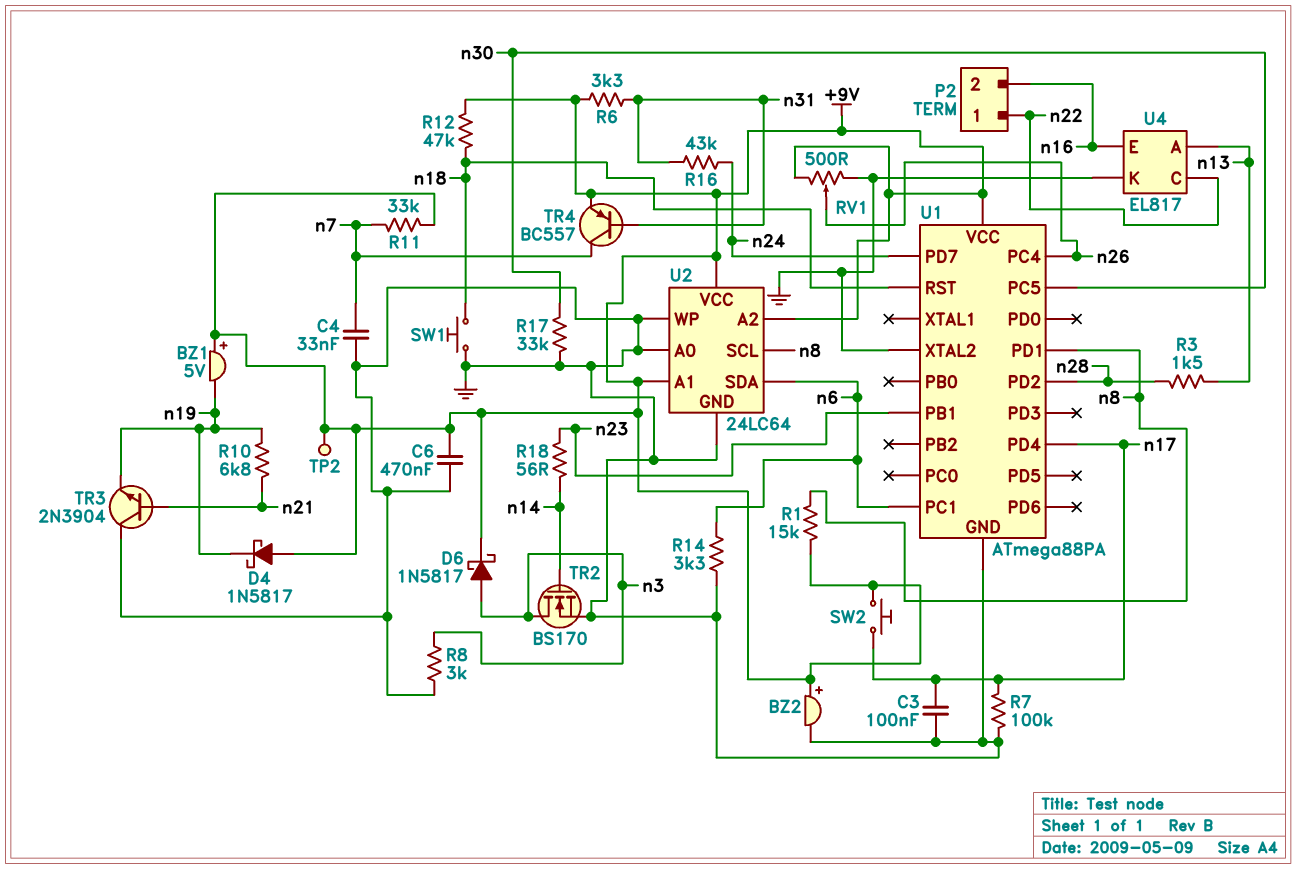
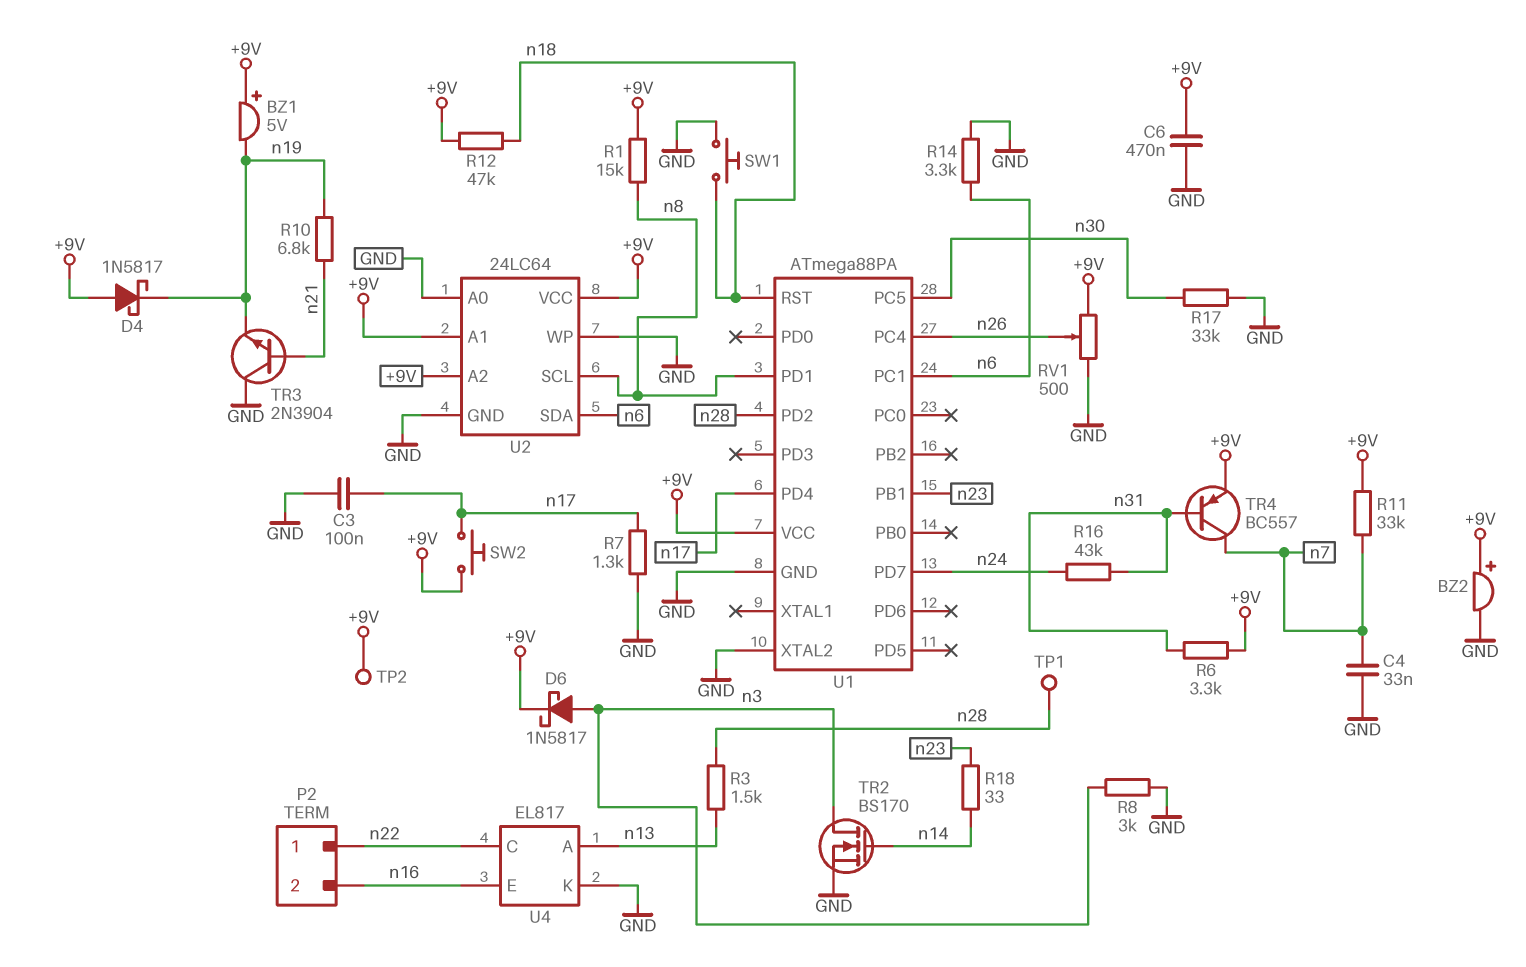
R7: 100k (GND, n17) -> 1.3k (GND, n17)
R18: 56 (n14, n23) -> 33 (n14, n23)
TP1: none -> test point (n28)

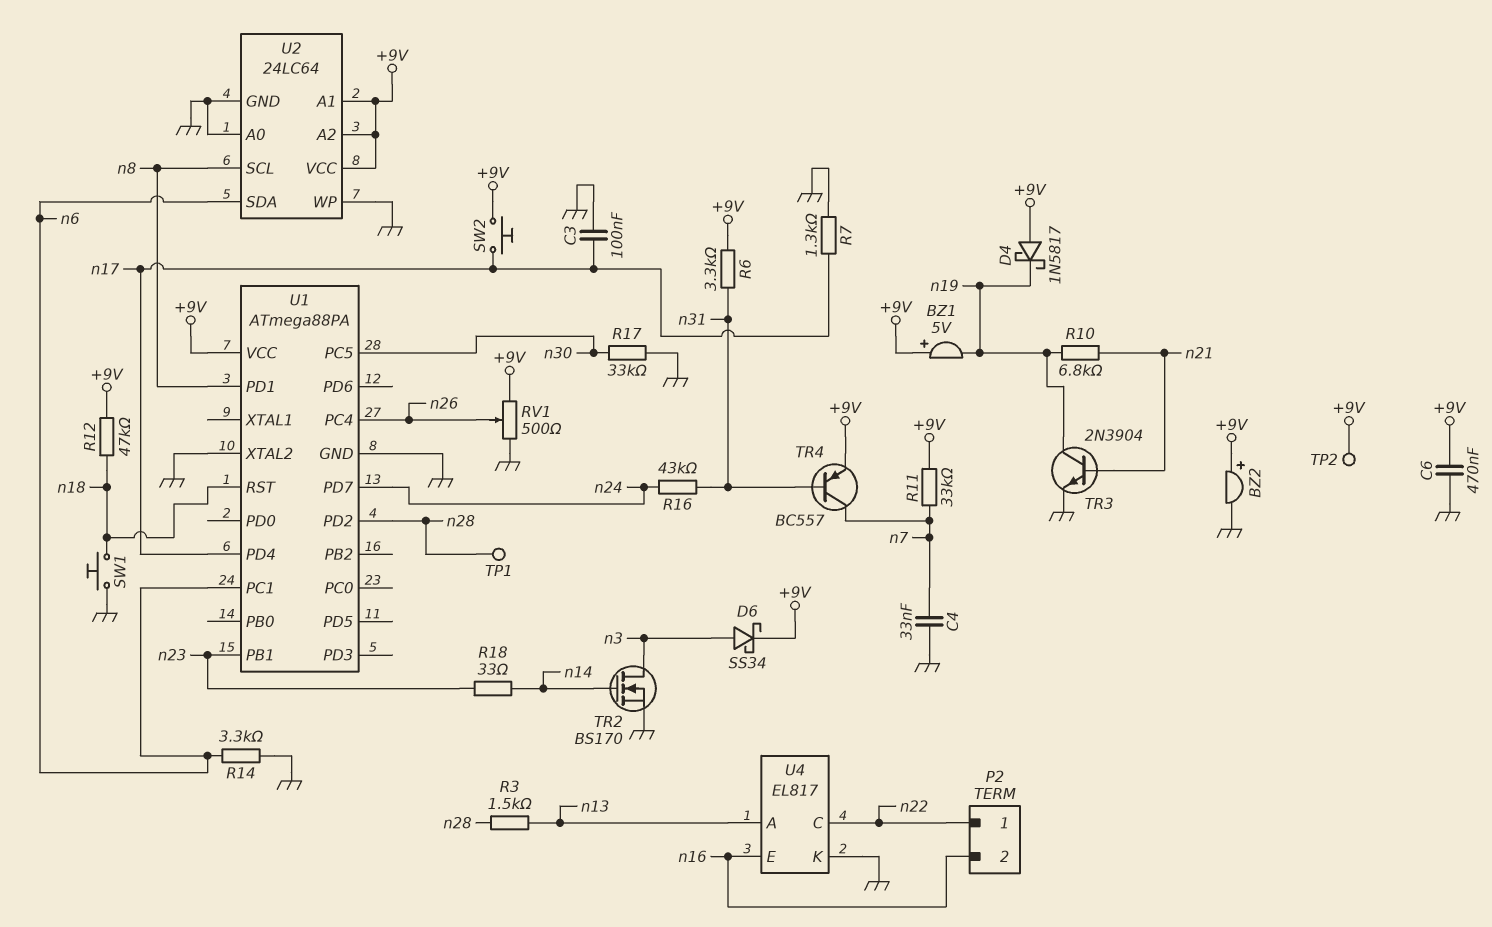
D6: schottky 1N5817 (A n3, K +9V) -> schottky SS34 (A n3, K +9V)
R1: 15k (+9V, n8) -> none
R8: 3k (GND, n3) -> none
TR3: NPN 2N3904 (B n21, C GND, E n19) -> NPN 2N3904 (B n21, C n19, E GND)

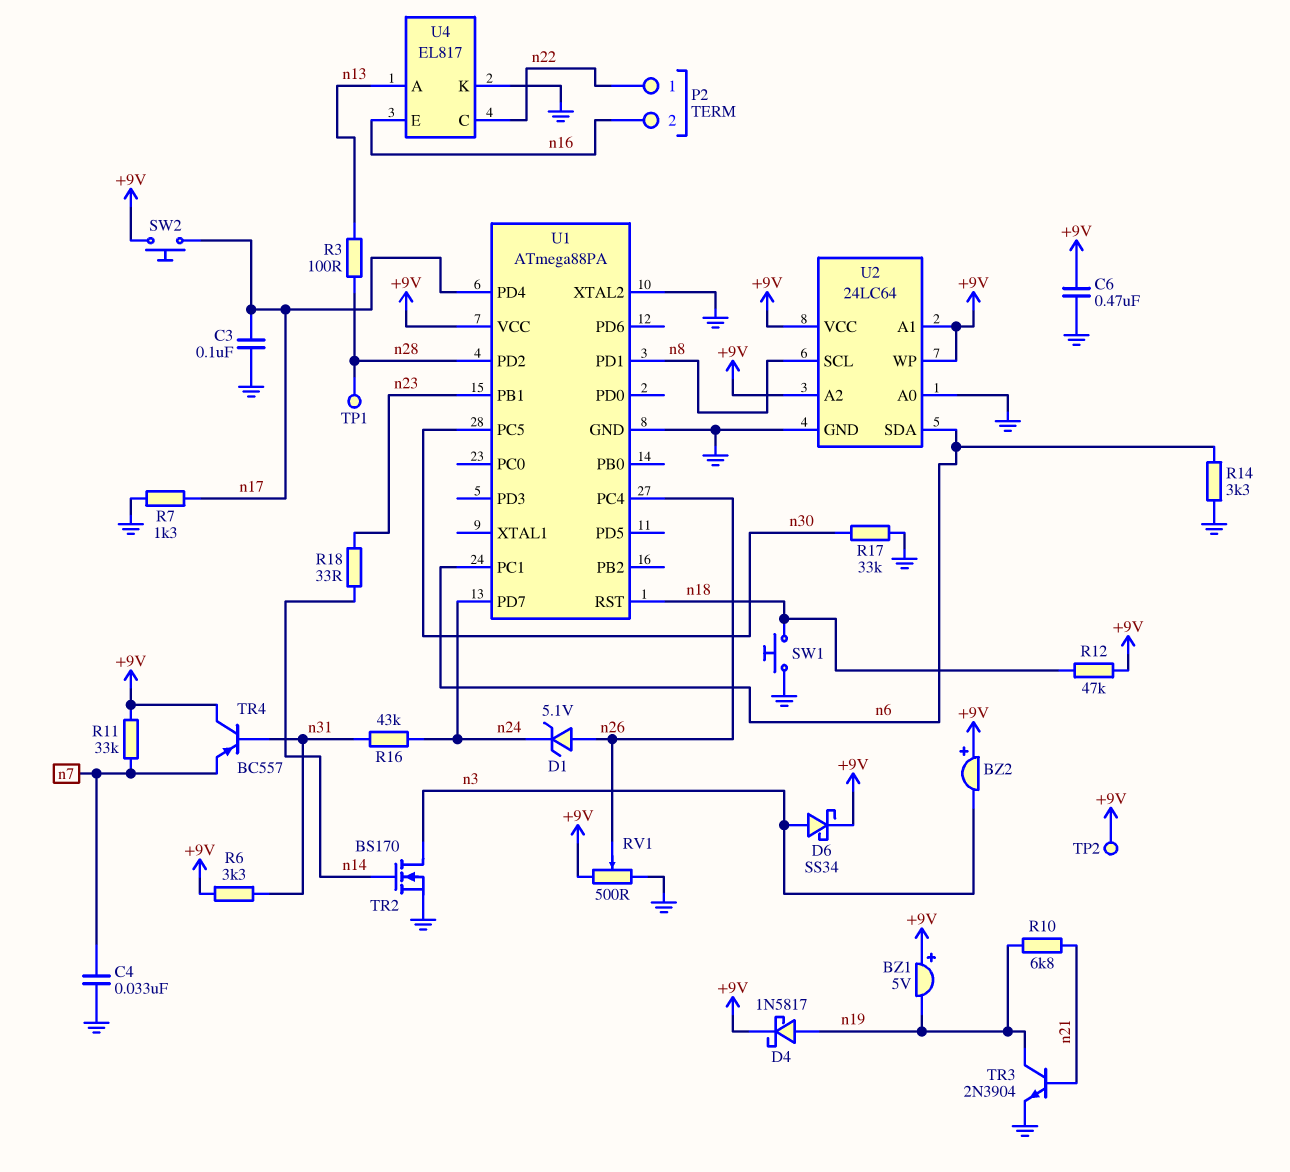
BZ2: buzzer (plus +9V, minus GND) -> buzzer (plus +9V, minus n3)
D1: none -> zener 5.1V (A n26, K n24)
D4: schottky 1N5817 (A +9V, K n19) -> schottky 1N5817 (A n19, K +9V)
R3: 1.5k (n13, n28) -> 100 (n13, n28)
TR4: PNP BC557 (B n31, C n7, E +9V) -> PNP BC557 (B n31, C +9V, E n7)
U2 pin WP: GND -> +9V

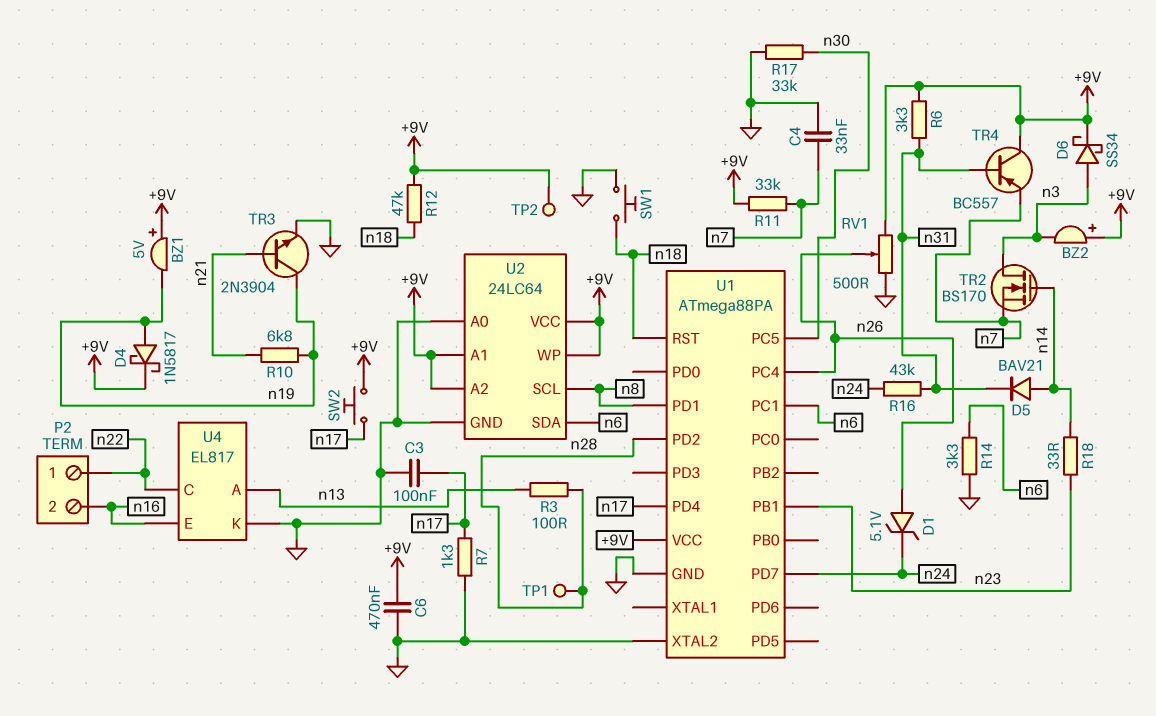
D5: none -> diode BAV21 (A n14, K n31)
TR2: NMOS BS170 (G n14, D n3, S GND) -> NMOS BS170 (G n14, D n3, S n7)

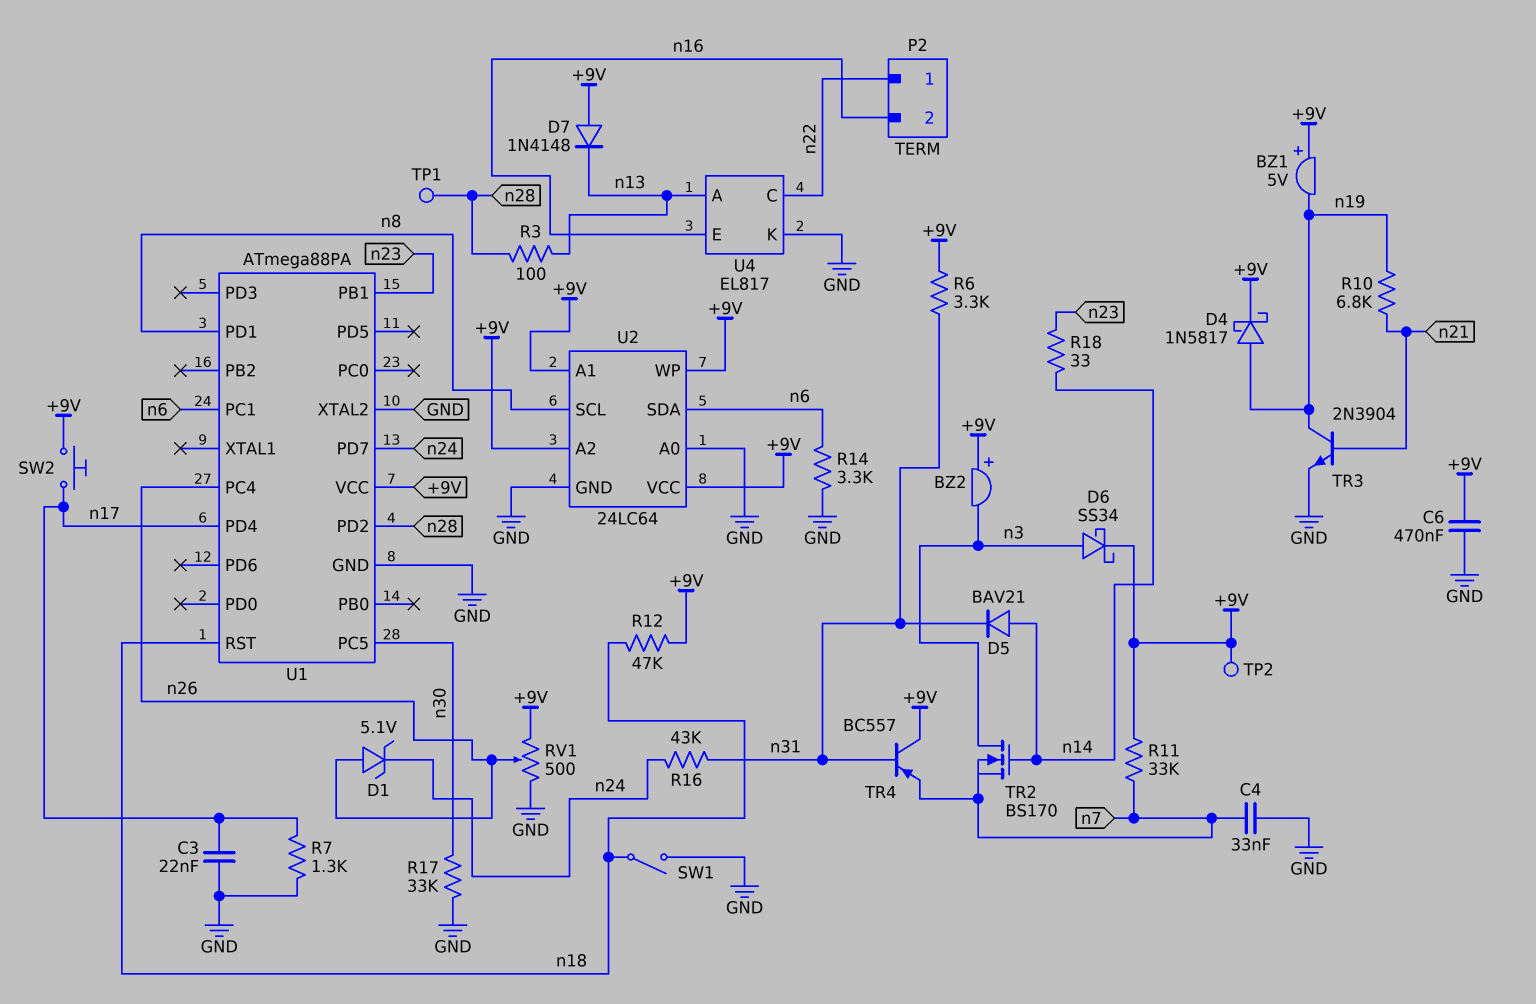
C3: 100nF (GND, n17) -> 22nF (GND, n17)
D7: none -> diode 1N4148 (A +9V, K n13)
SW1: button (GND, n18) -> switch (GND, n18)

